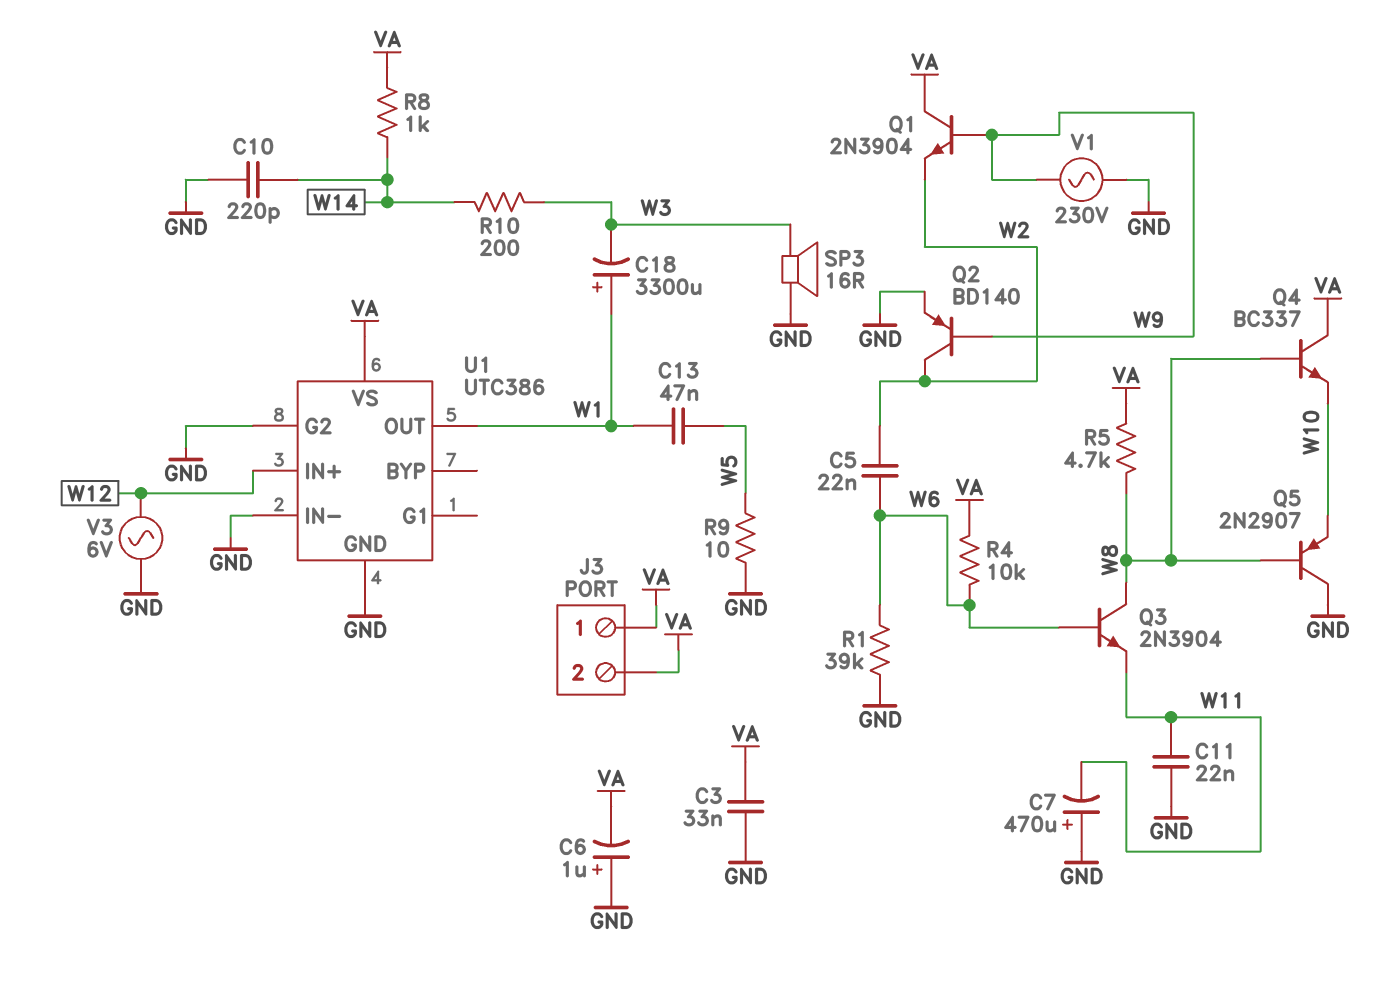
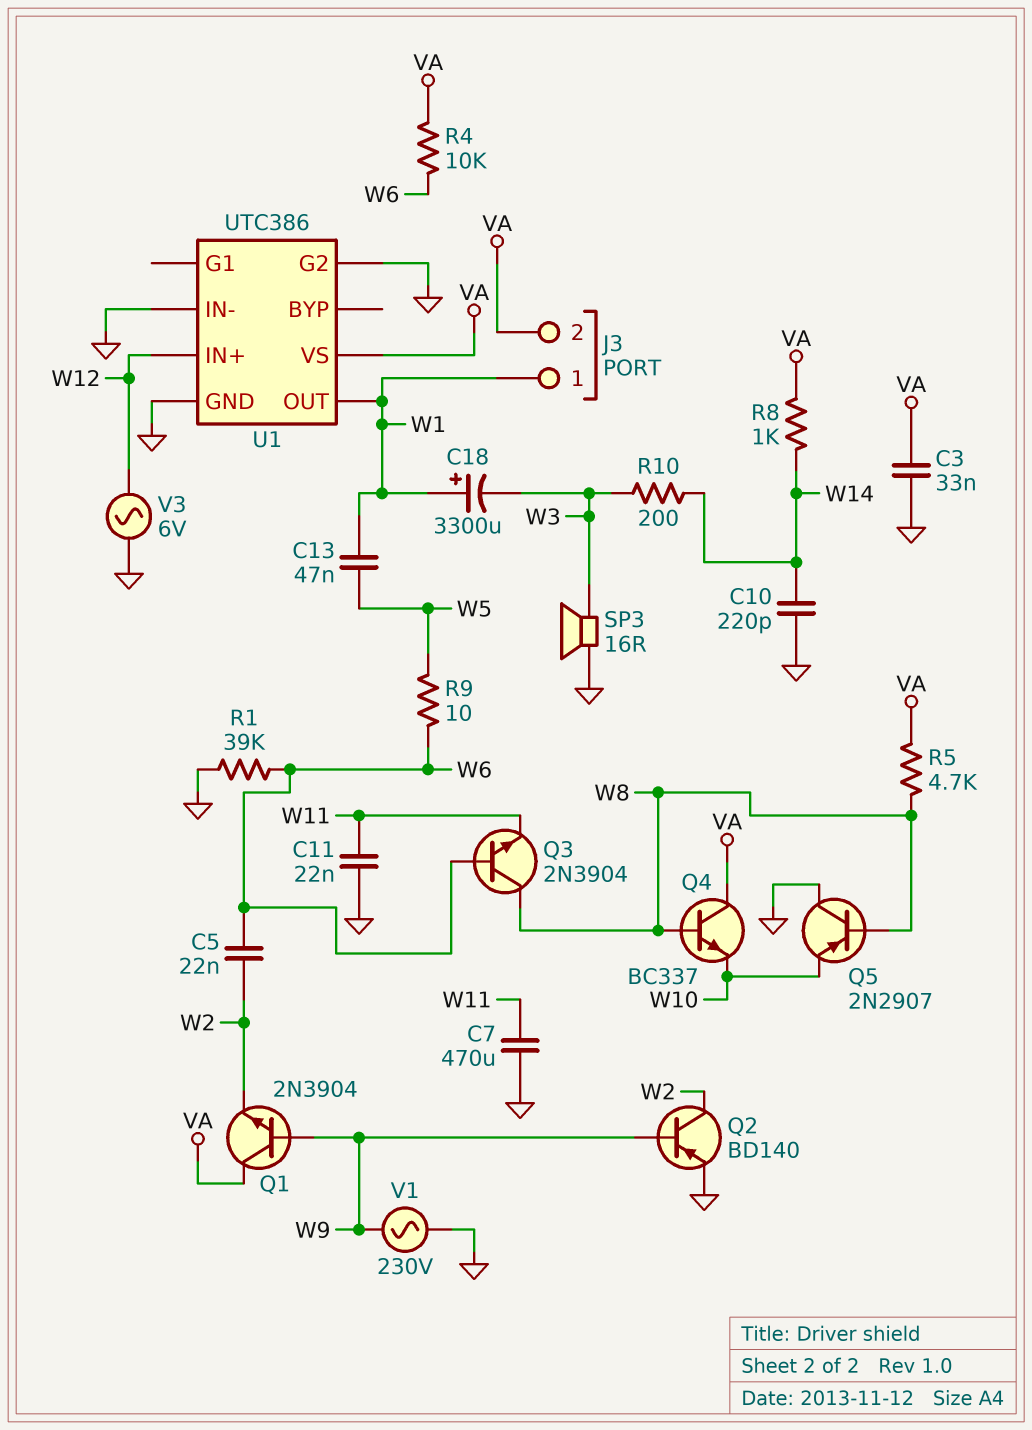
C6: 1uF (plus GND, minus VA) -> none
C7: 470uF (plus GND, minus W11) -> 470uF (GND, W11)
J3 pin 1: VA -> W1
R9: 10 (GND, W5) -> 10 (W5, W6)

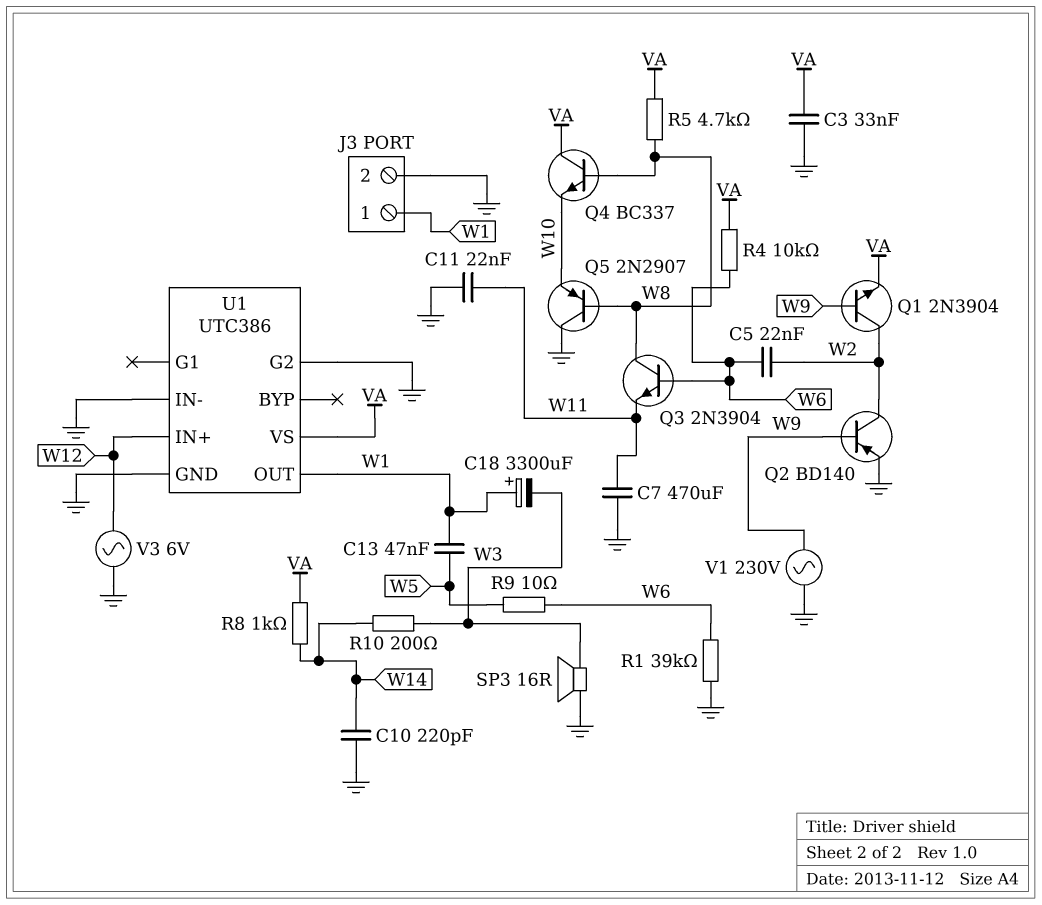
J3 pin 2: VA -> GND
Q1: NPN 2N3904 (B W9, C VA, E W2) -> NPN 2N3904 (B W9, C W2, E VA)

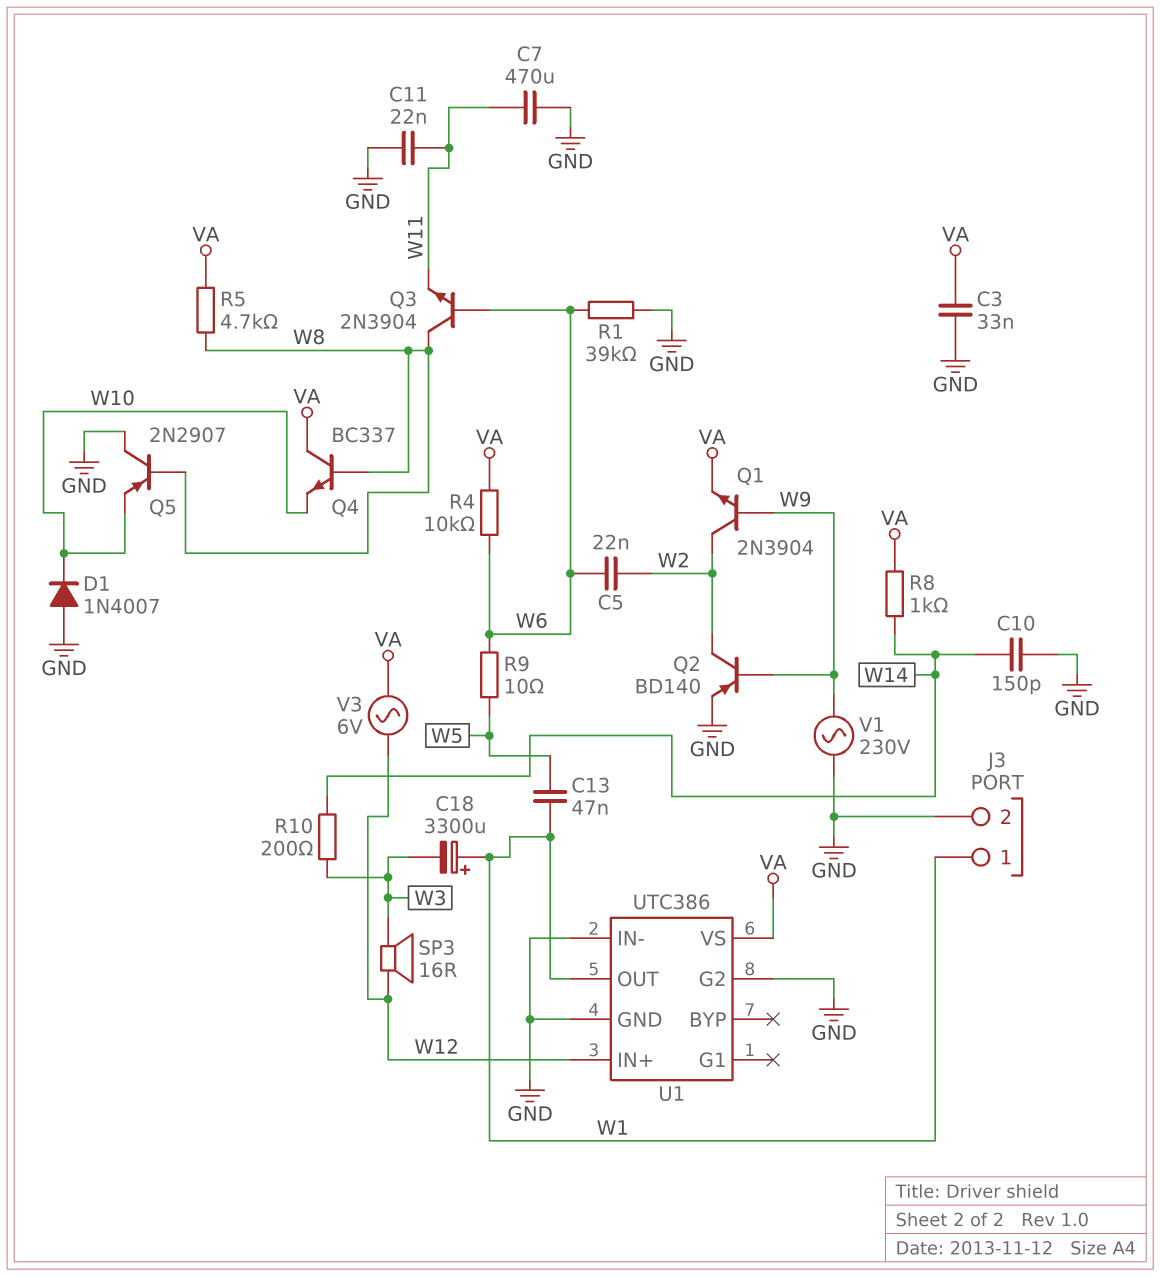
C10: 220pF (GND, W14) -> 150pF (GND, W14)
D1: none -> diode 1N4007 (A GND, K W10)
SP3: speaker 16R (GND, W3) -> speaker 16R (W3, W12)
V3: AC 6V (GND, W12) -> AC 6V (VA, W12)

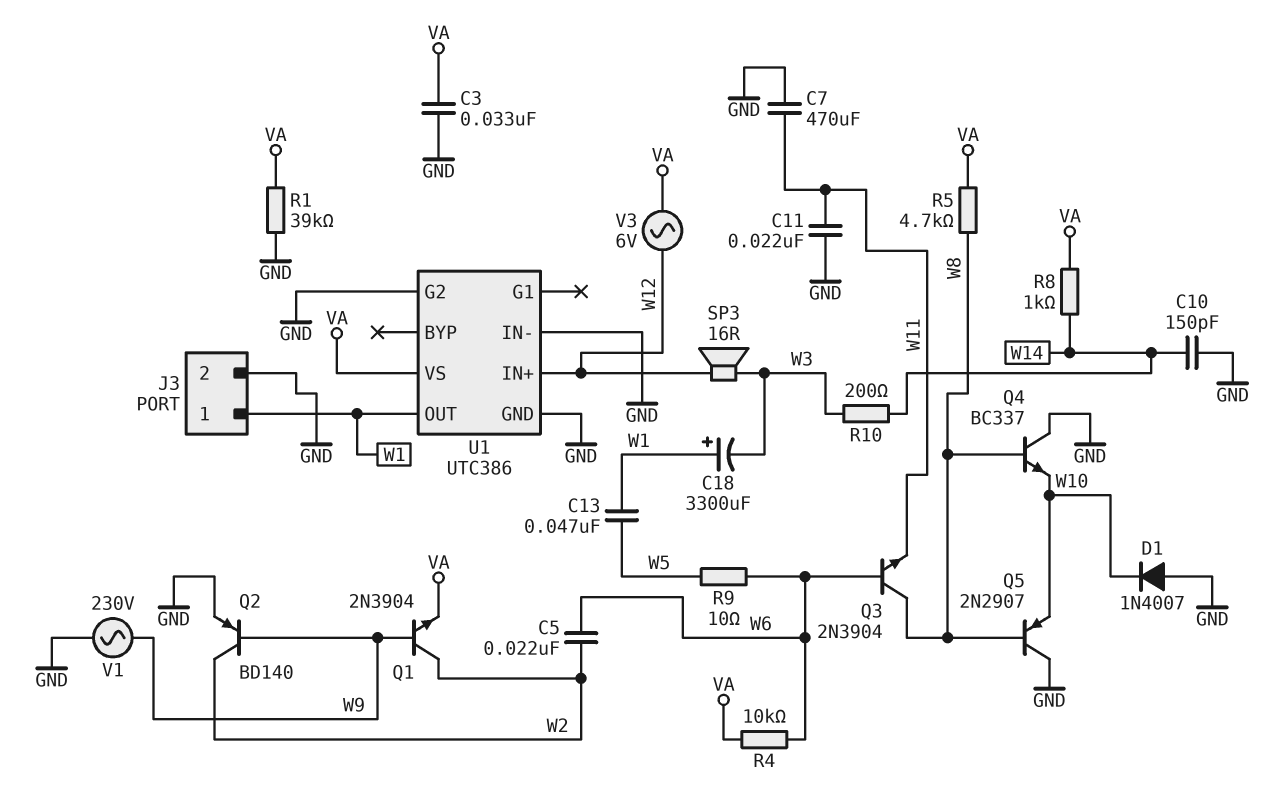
Q4: NPN BC337 (B W8, C VA, E W10) -> NPN BC337 (B W8, C GND, E W10)
R1: 39k (GND, W6) -> 39k (GND, VA)

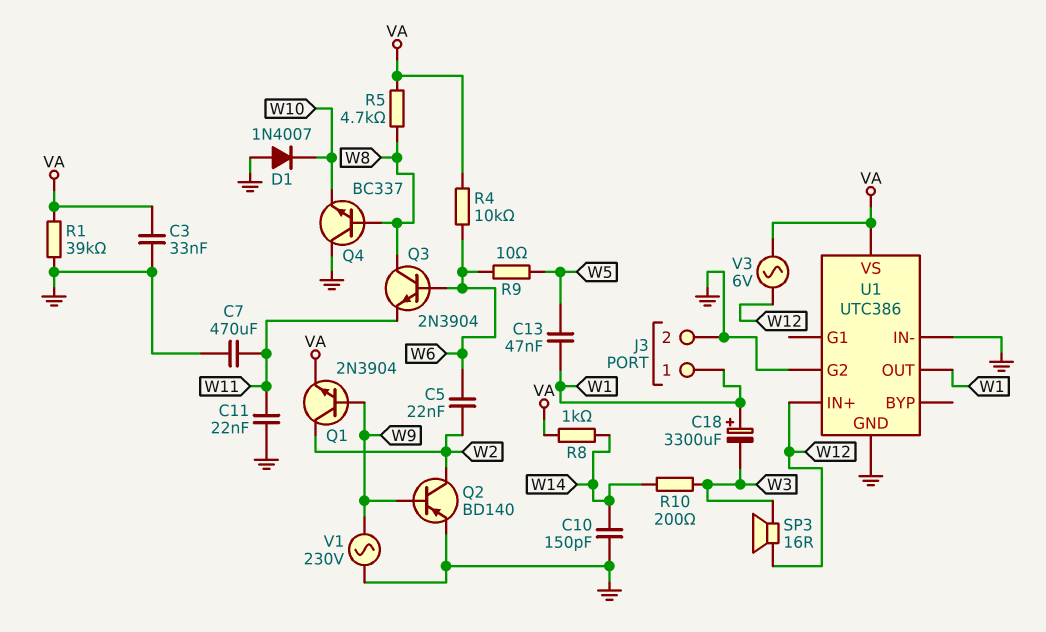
Q5: PNP 2N2907 (B W8, C GND, E W10) -> none

